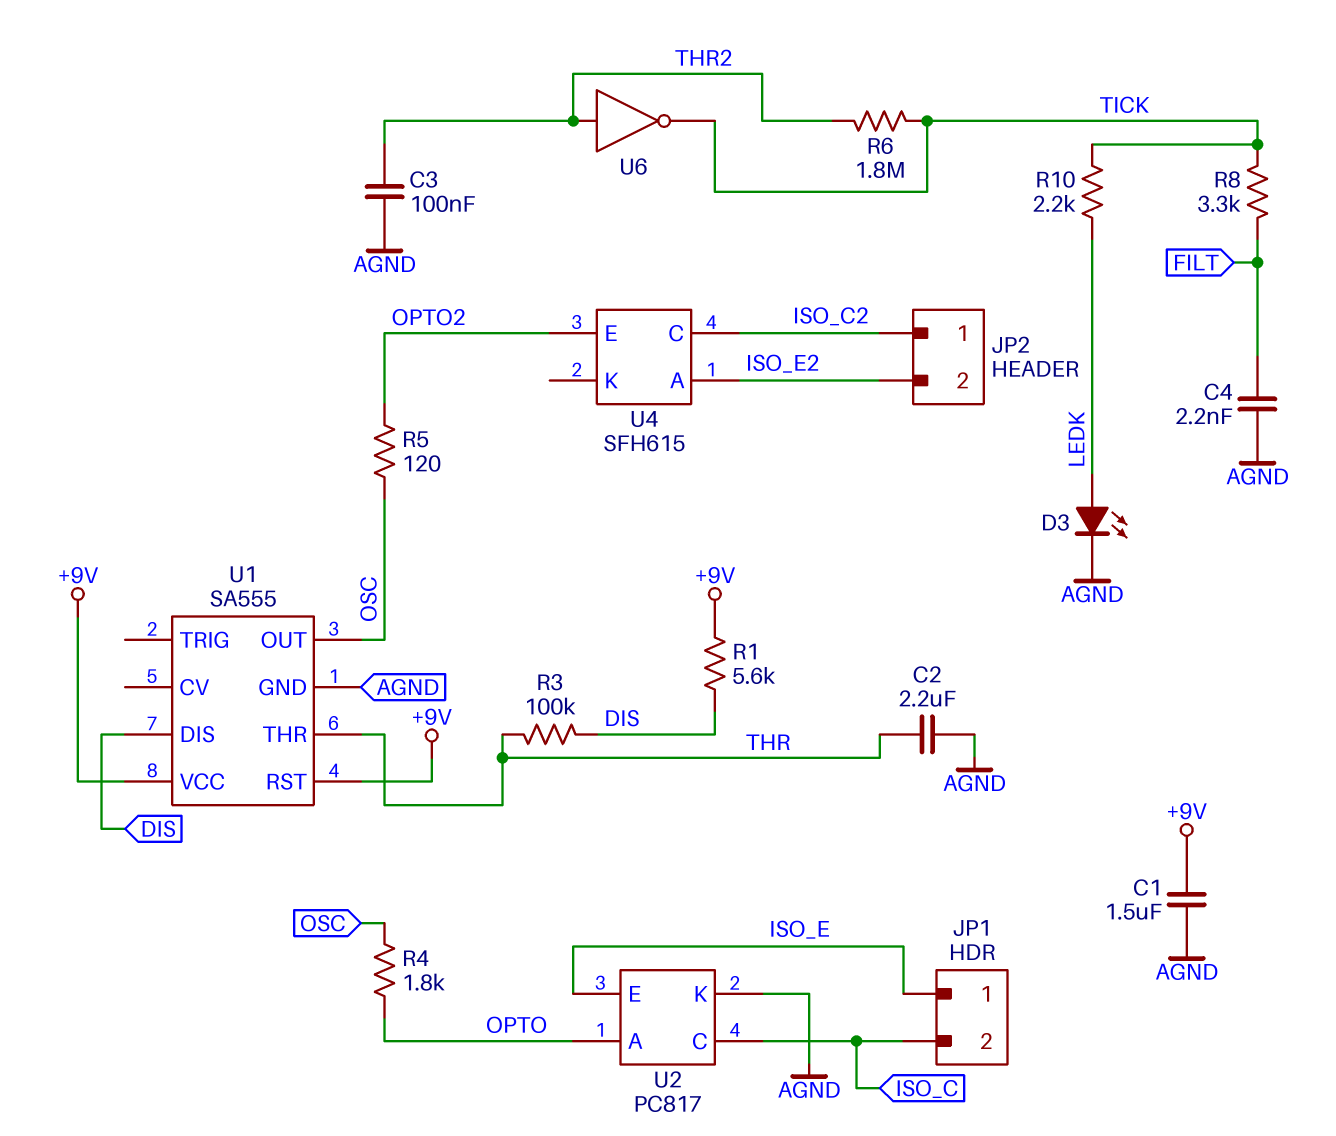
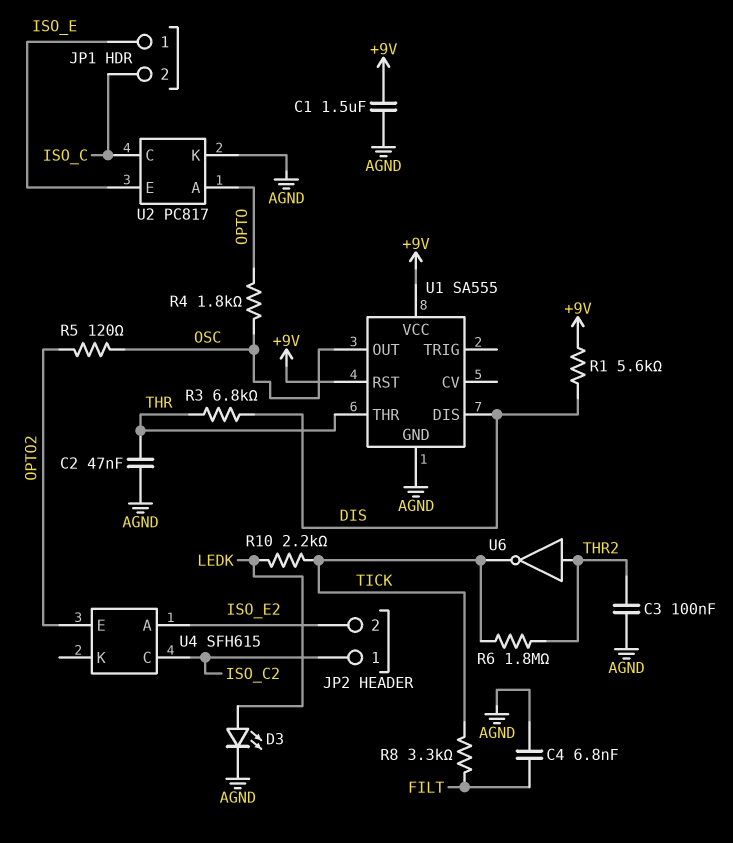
C2: 2.2uF (AGND, THR) -> 47nF (AGND, THR)
C4: 2.2nF (AGND, FILT) -> 6.8nF (AGND, FILT)
R3: 100k (DIS, THR) -> 6.8k (DIS, THR)

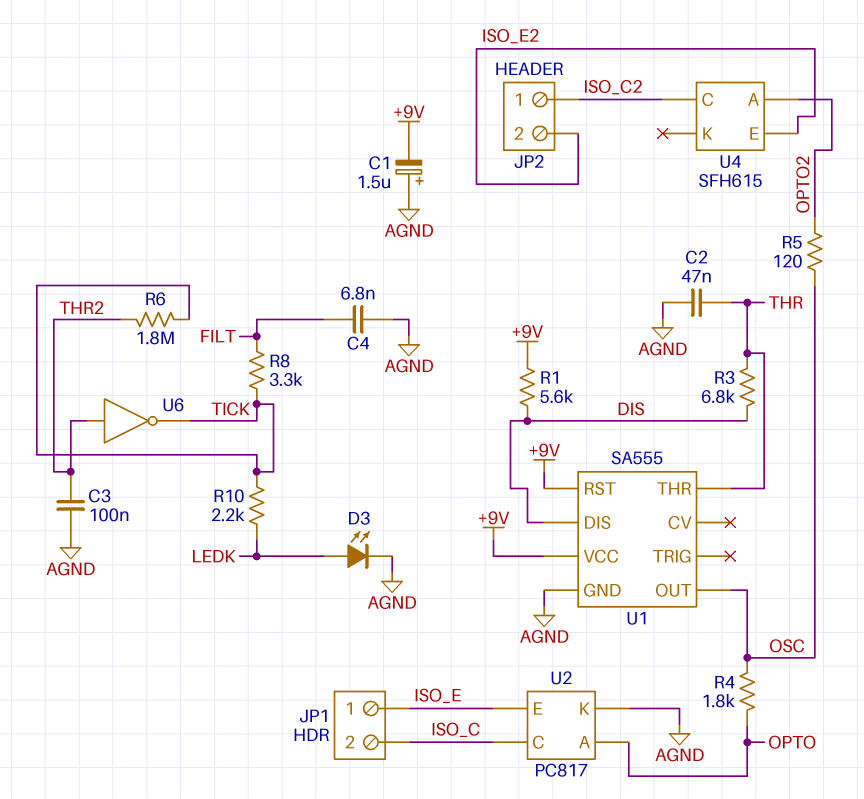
C1: 1.5uF (+9V, AGND) -> 1.5uF (plus AGND, minus +9V)
U4 pin A: ISO_E2 -> OPTO2
U4 pin E: OPTO2 -> ISO_E2

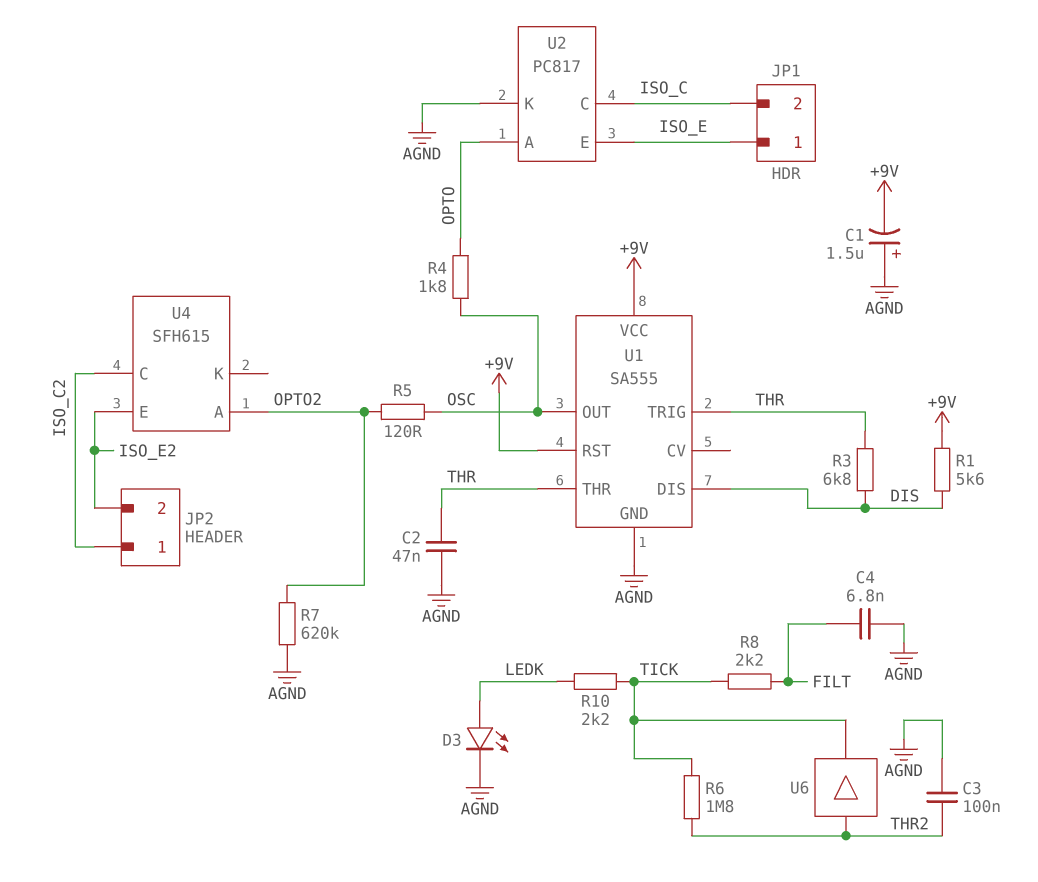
R7: none -> 620k (AGND, OPTO2)
R8: 3.3k (FILT, TICK) -> 2.2k (FILT, TICK)
U1 pin TRIG: none -> THR
U6: NOT (in THR2, out TICK) -> buffer (in THR2, out TICK)

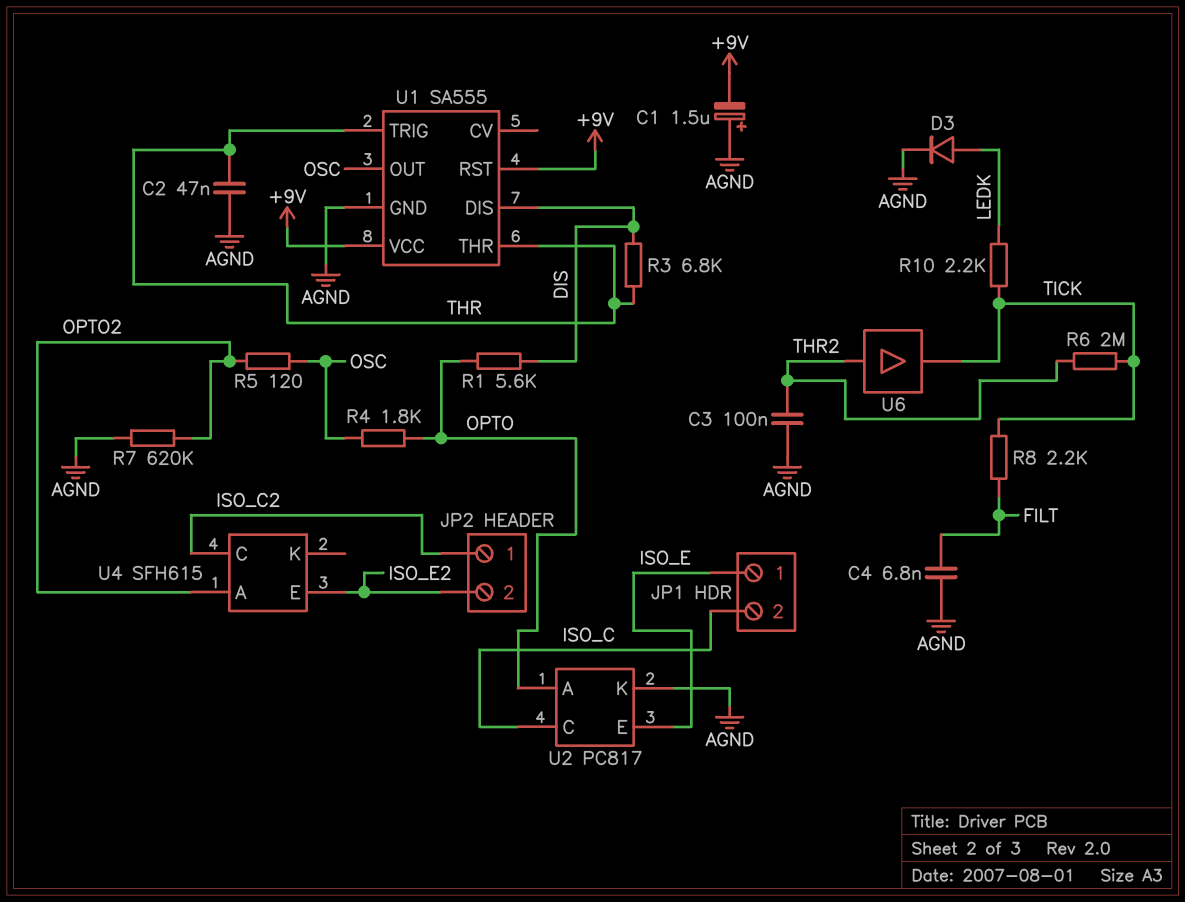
D3: LED (A LEDK, K AGND) -> diode (A LEDK, K AGND)
R1: 5.6k (+9V, DIS) -> 5.6k (DIS, OPTO)
R6: 1.8M (THR2, TICK) -> 2M (THR2, TICK)

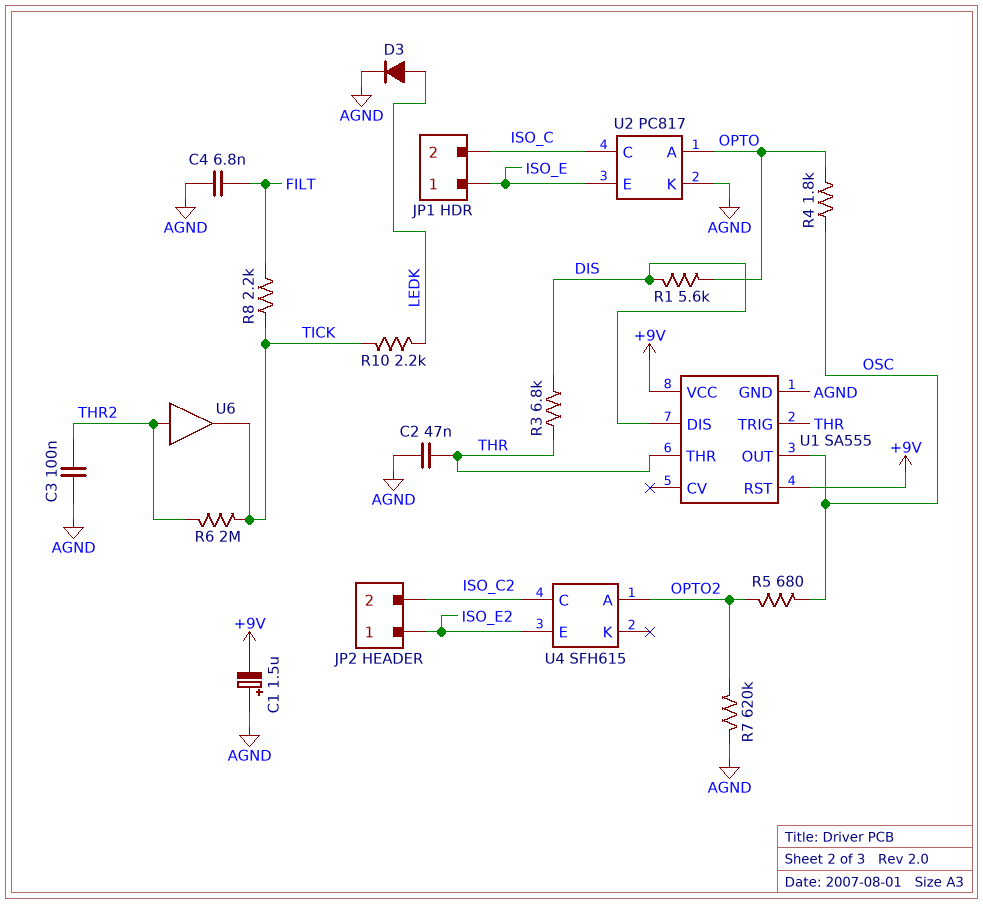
JP2 pin 1: ISO_C2 -> ISO_E2
JP2 pin 2: ISO_E2 -> ISO_C2
R5: 120 (OPTO2, OSC) -> 680 (OPTO2, OSC)

